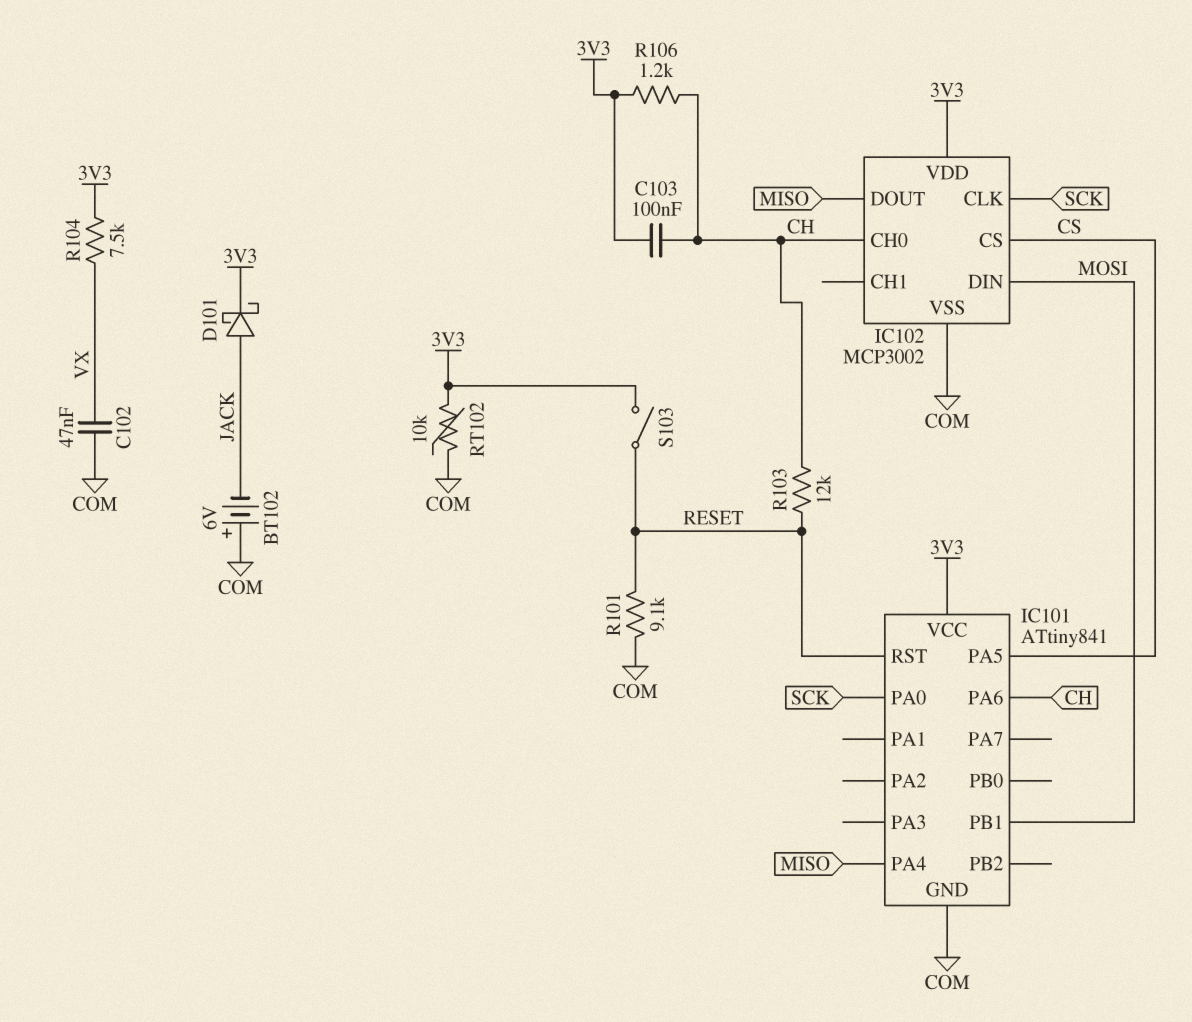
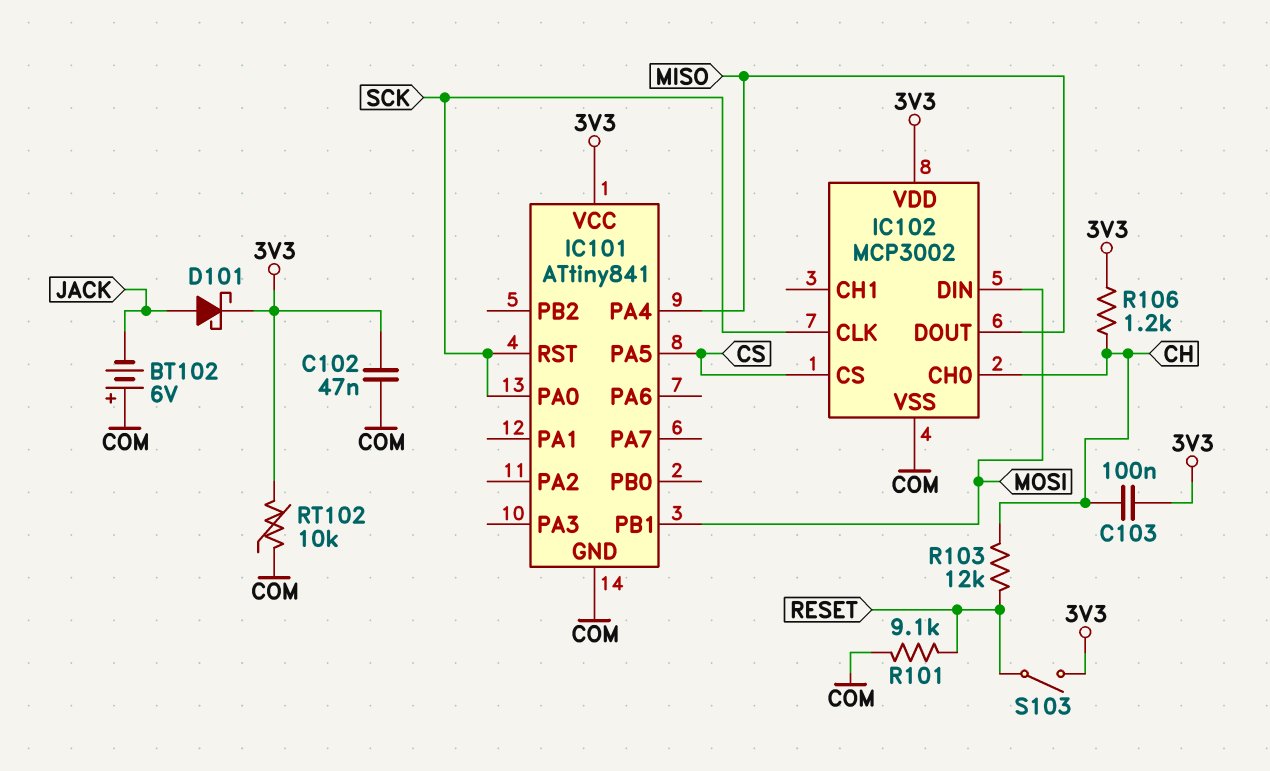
C102: 47nF (COM, VX) -> 47nF (3V3, COM)
IC101 pin PA6: CH -> none
IC101 pin RST: RESET -> SCK
R104: 7.5k (3V3, VX) -> none

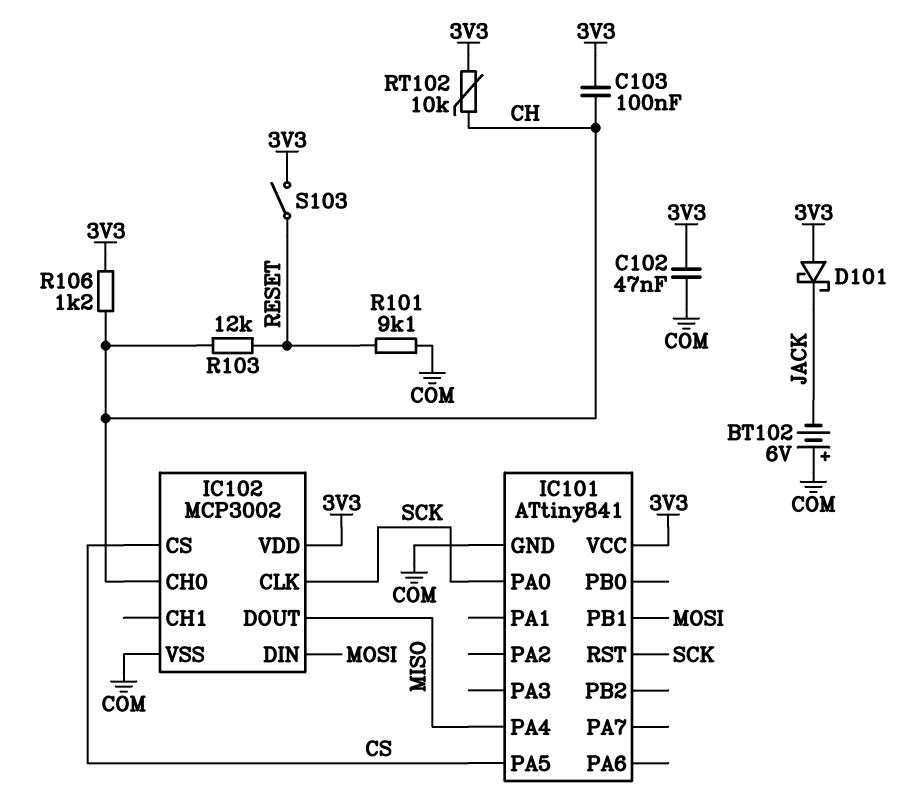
D101: schottky (A JACK, K 3V3) -> schottky (A 3V3, K JACK)
RT102: 10k (3V3, COM) -> 10k (3V3, CH)

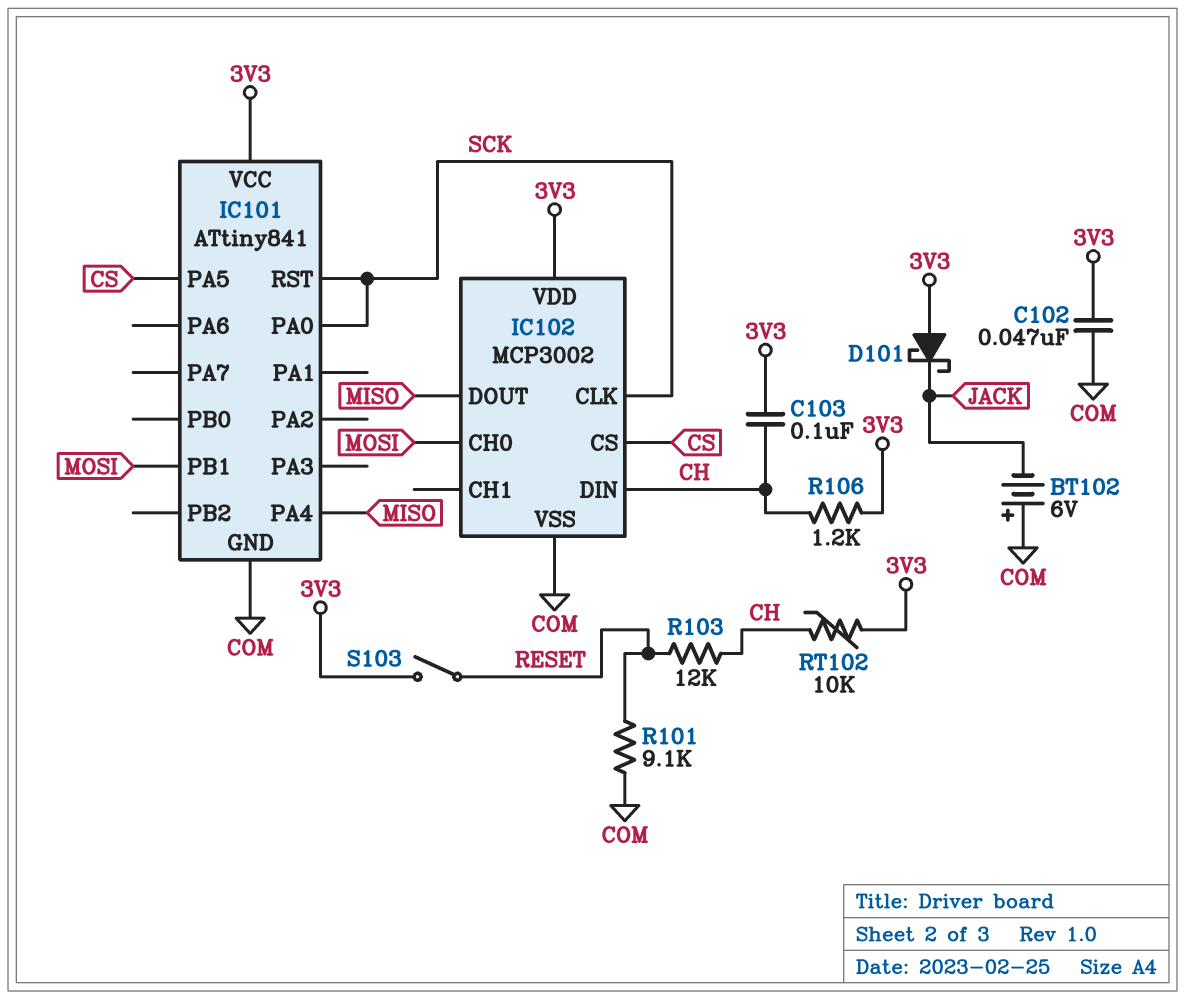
IC102 pin CH0: CH -> MOSI
IC102 pin DIN: MOSI -> CH

